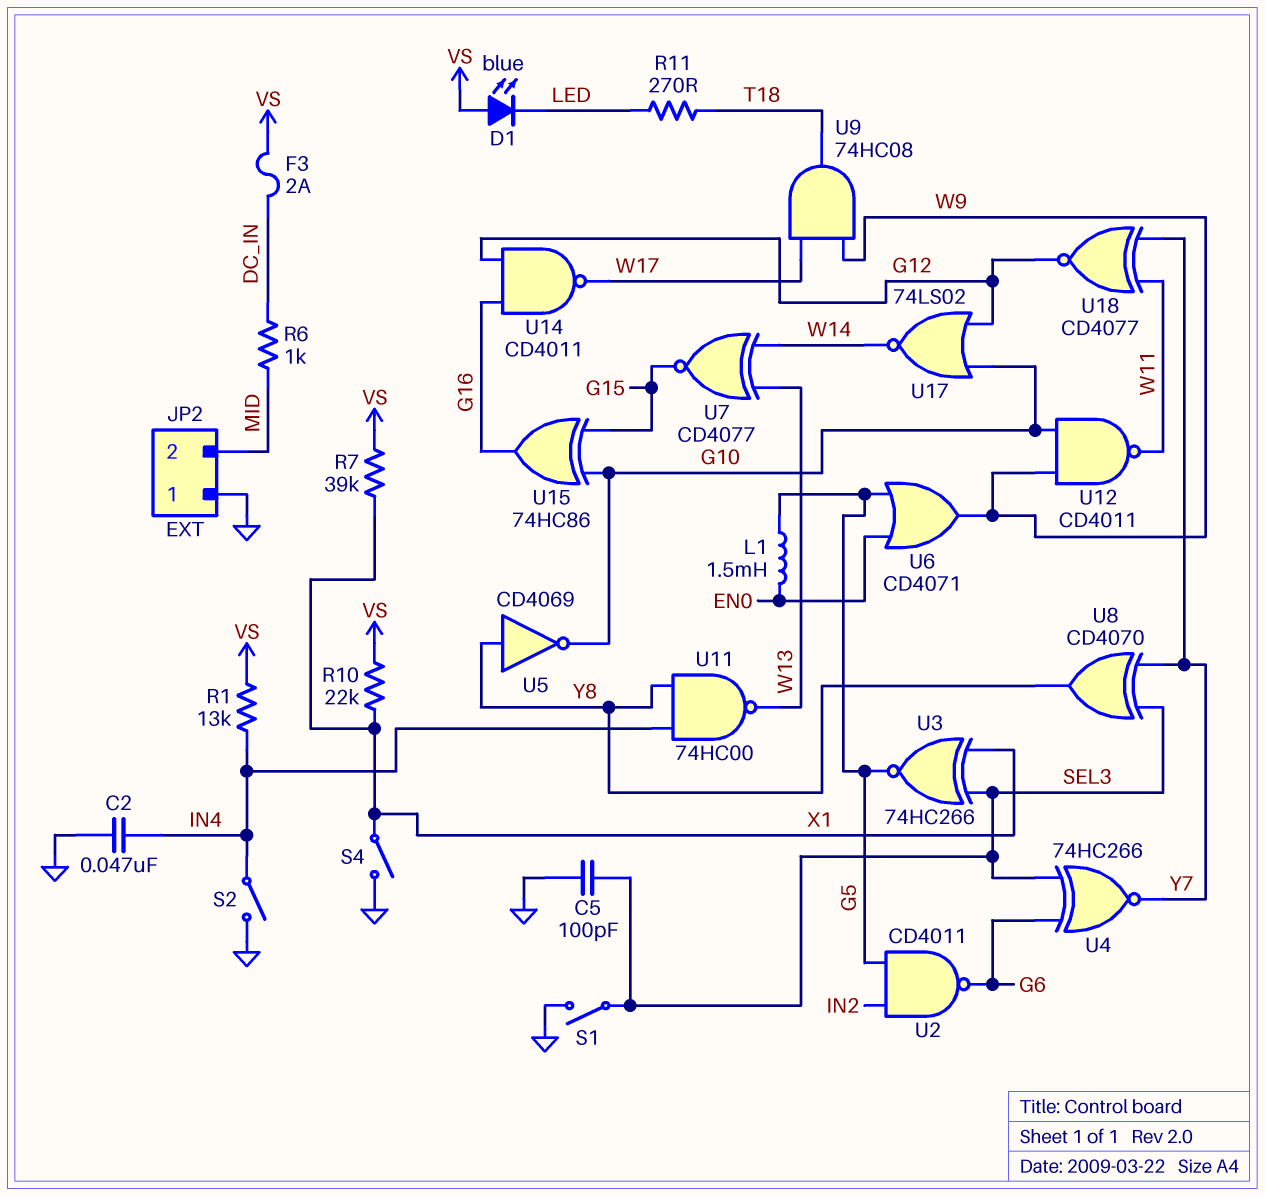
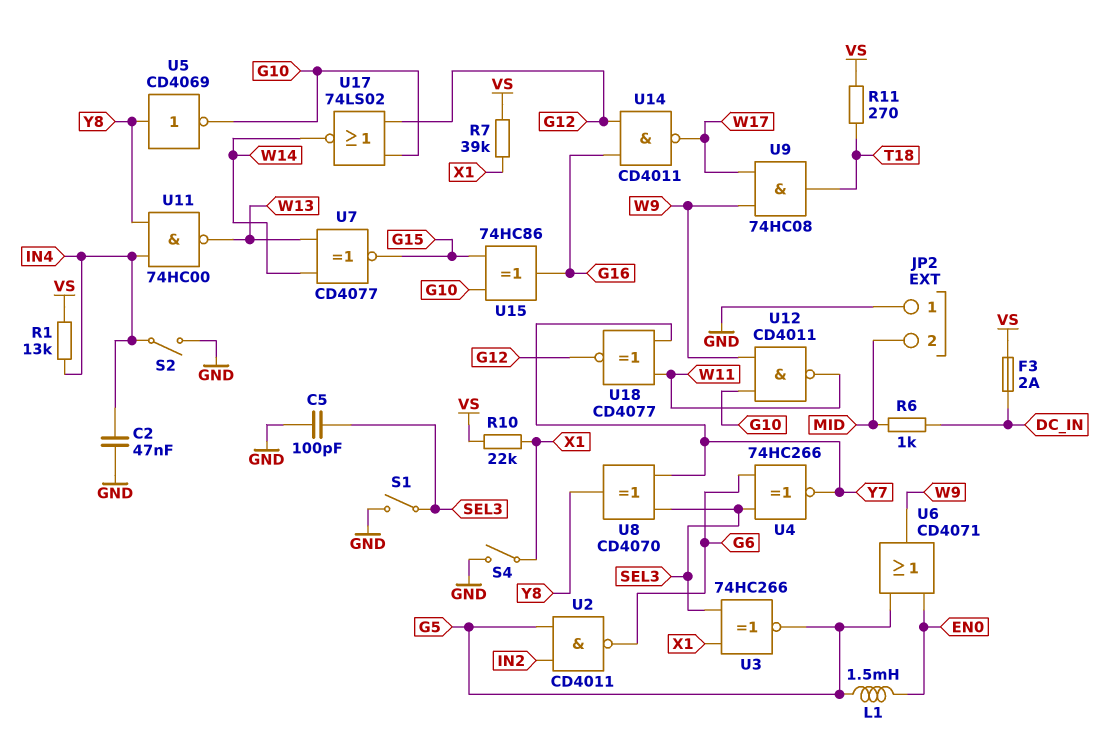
D1: LED blue (A VS, K LED) -> none
R11: 270 (LED, T18) -> 270 (T18, VS)

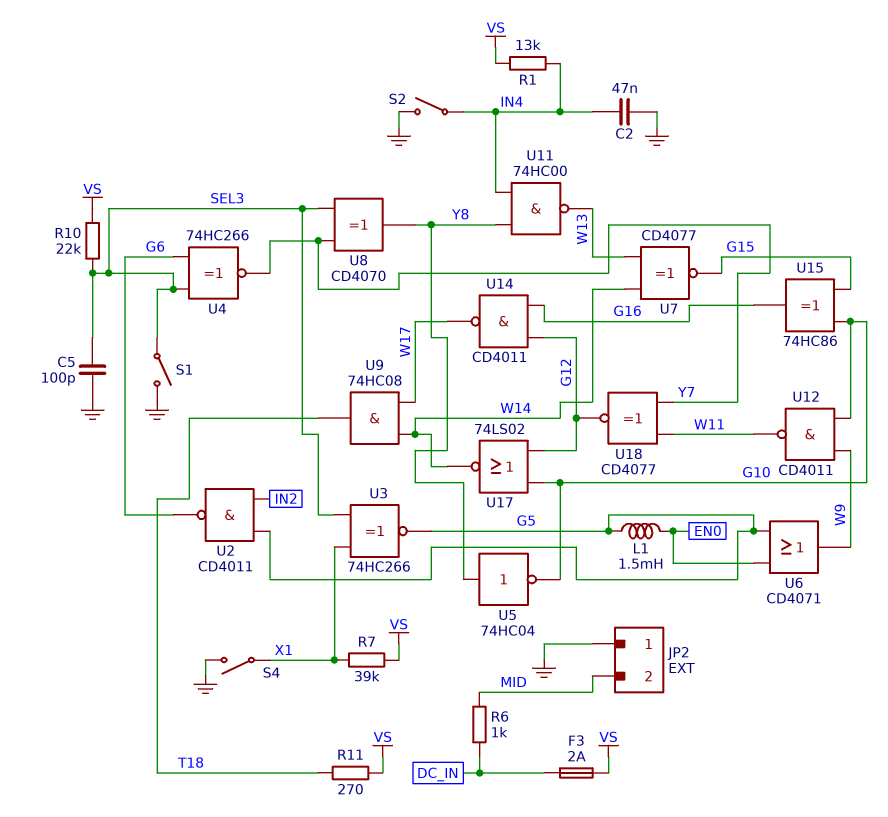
R10: 22k (VS, X1) -> 22k (SEL3, VS)
U5: NOT CD4069 (in Y8, out G10) -> NOT 74HC04 (in Y8, out G10)
U9: AND 74HC08 (in W9, in W17, out T18) -> AND 74HC08 (in W14, in W17, out T18)

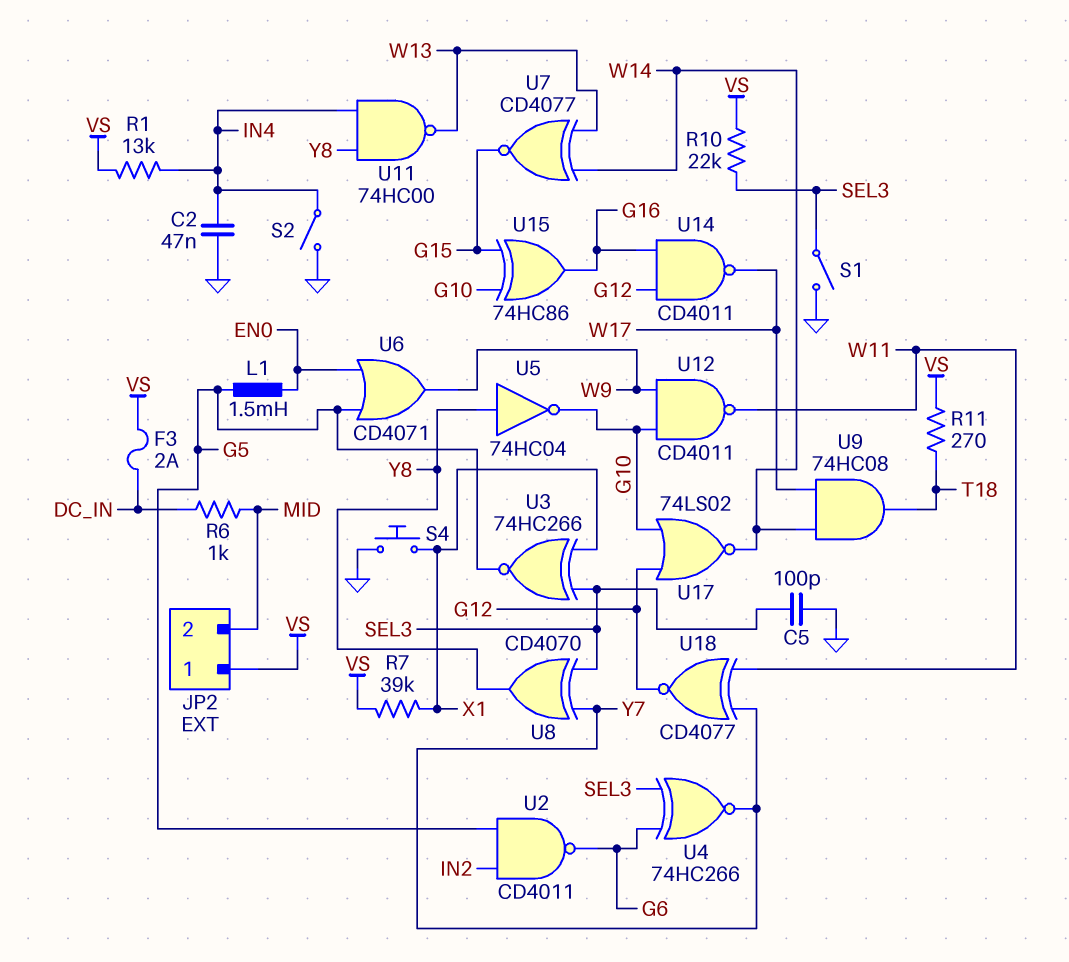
JP2 pin 1: GND -> VS
S4: switch (GND, X1) -> button (GND, X1)

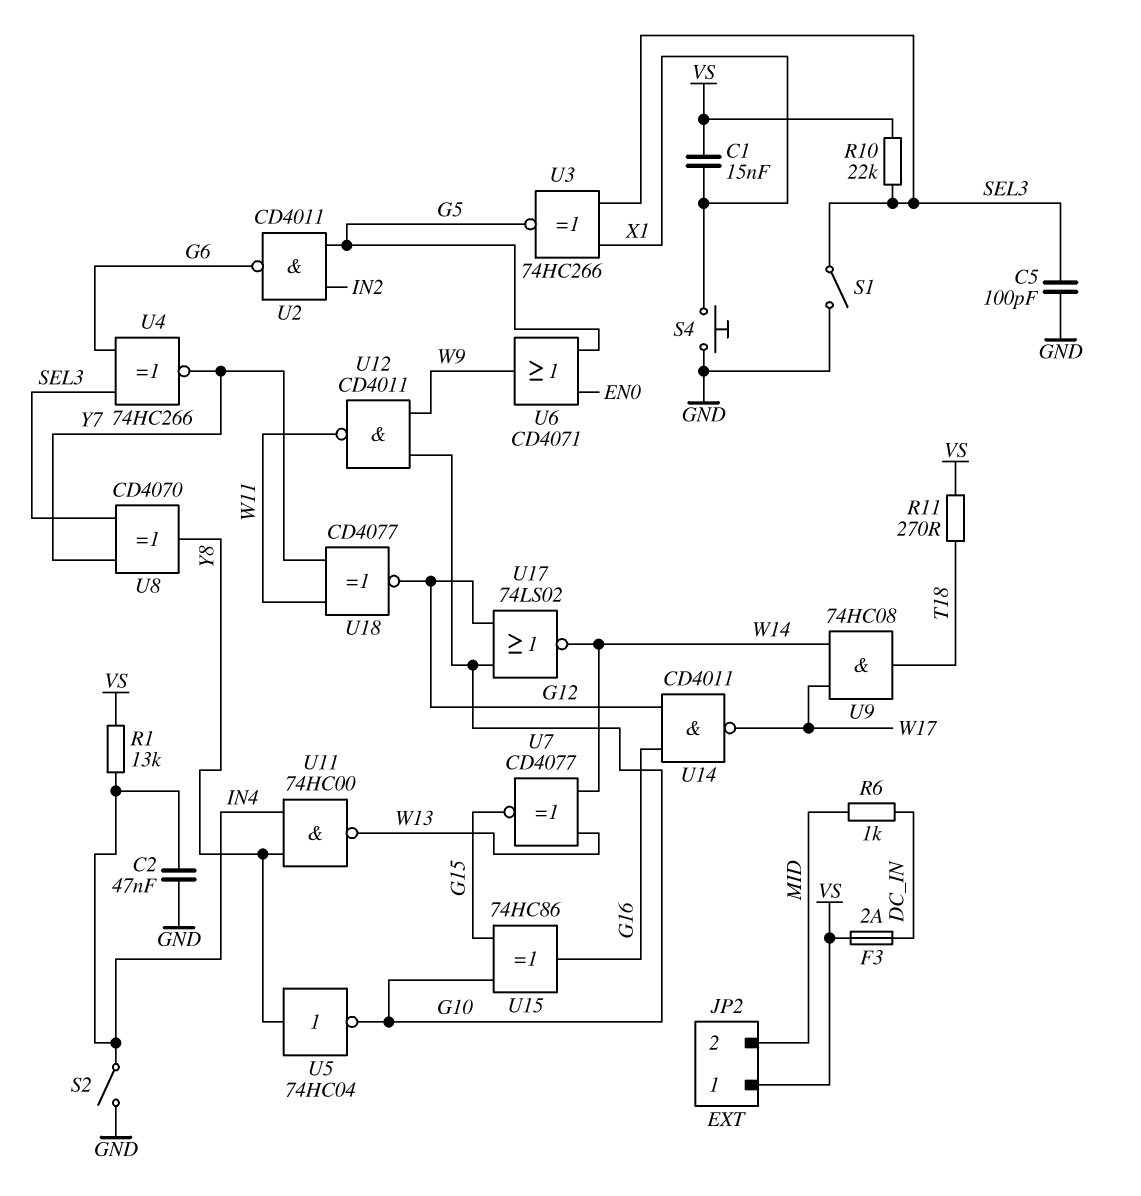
C1: none -> 15nF (VS, X1)
L1: 1.5mH (EN0, G5) -> none
R7: 39k (VS, X1) -> none

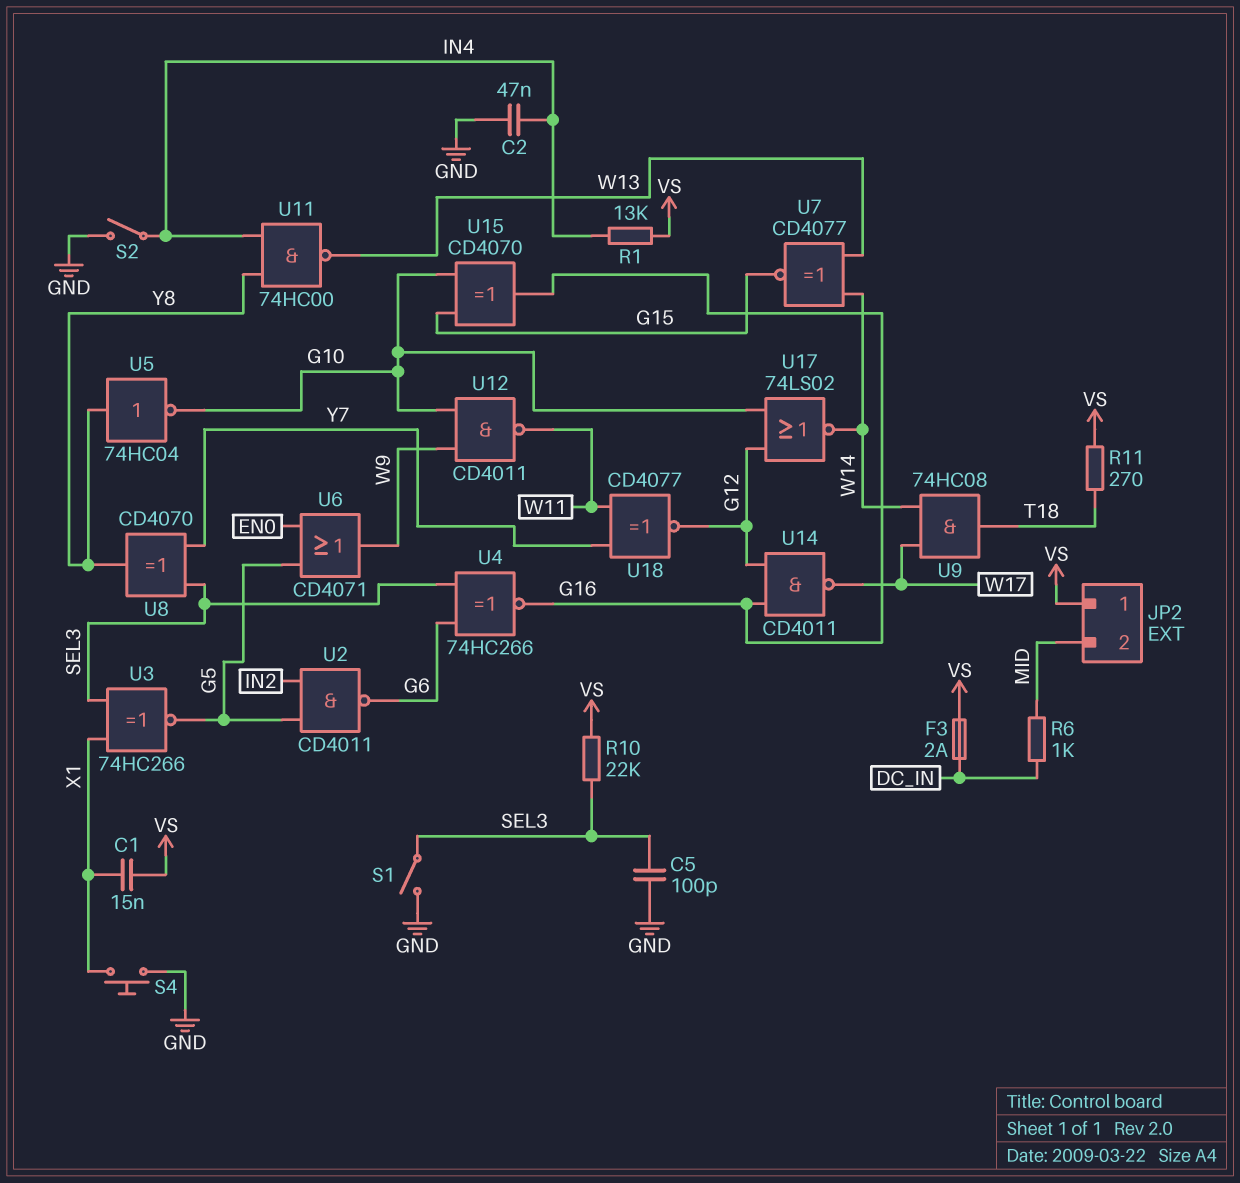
U4: XNOR 74HC266 (in G6, in SEL3, out Y7) -> XNOR 74HC266 (in G6, in SEL3, out G16)
U15: XOR 74HC86 (in G10, in G15, out G16) -> XOR CD4070 (in G10, in G15, out G16)

